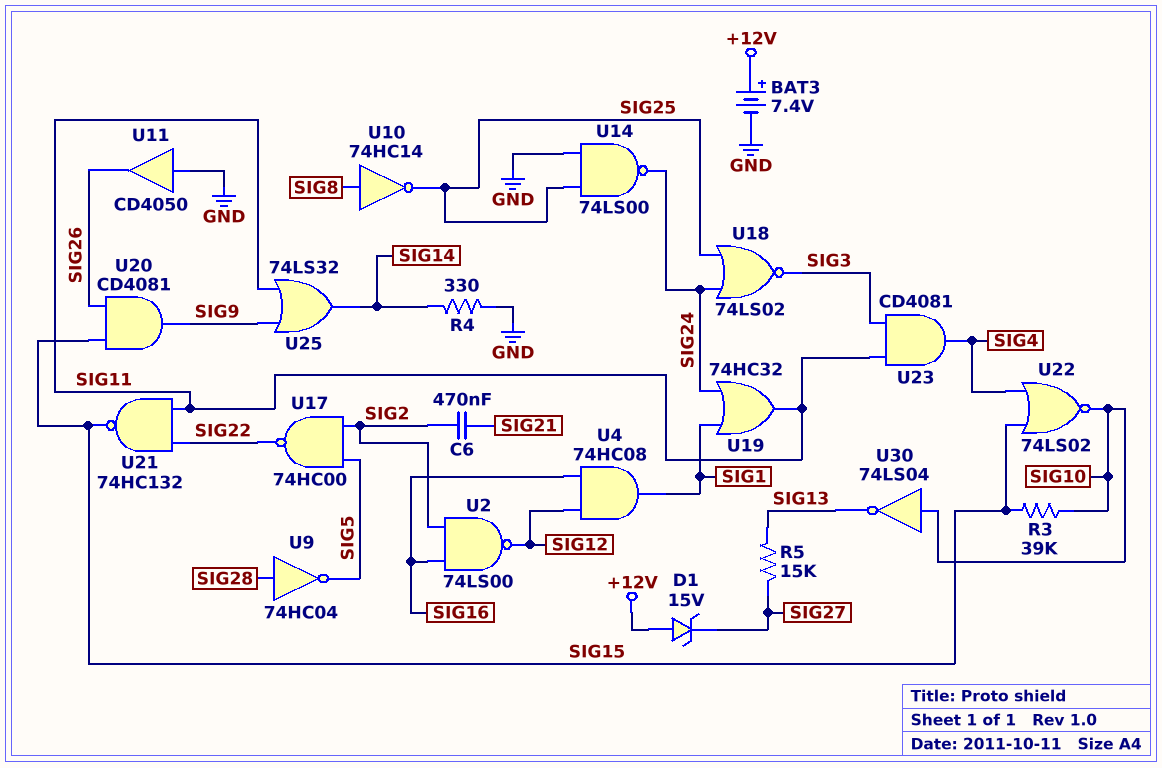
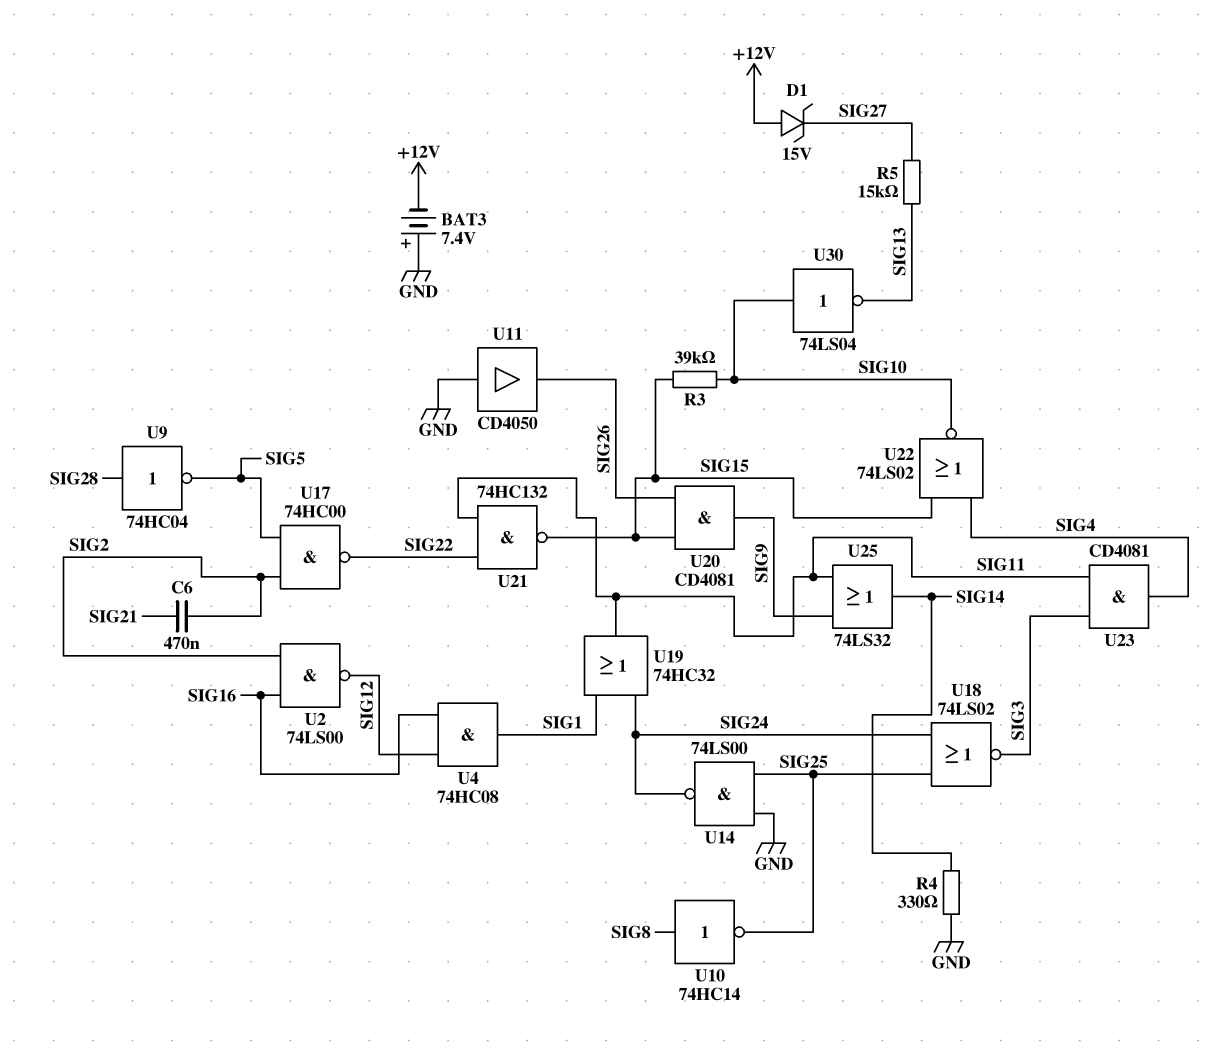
BAT3: 7.4V (plus +12V, minus GND) -> 7.4V (plus GND, minus +12V)

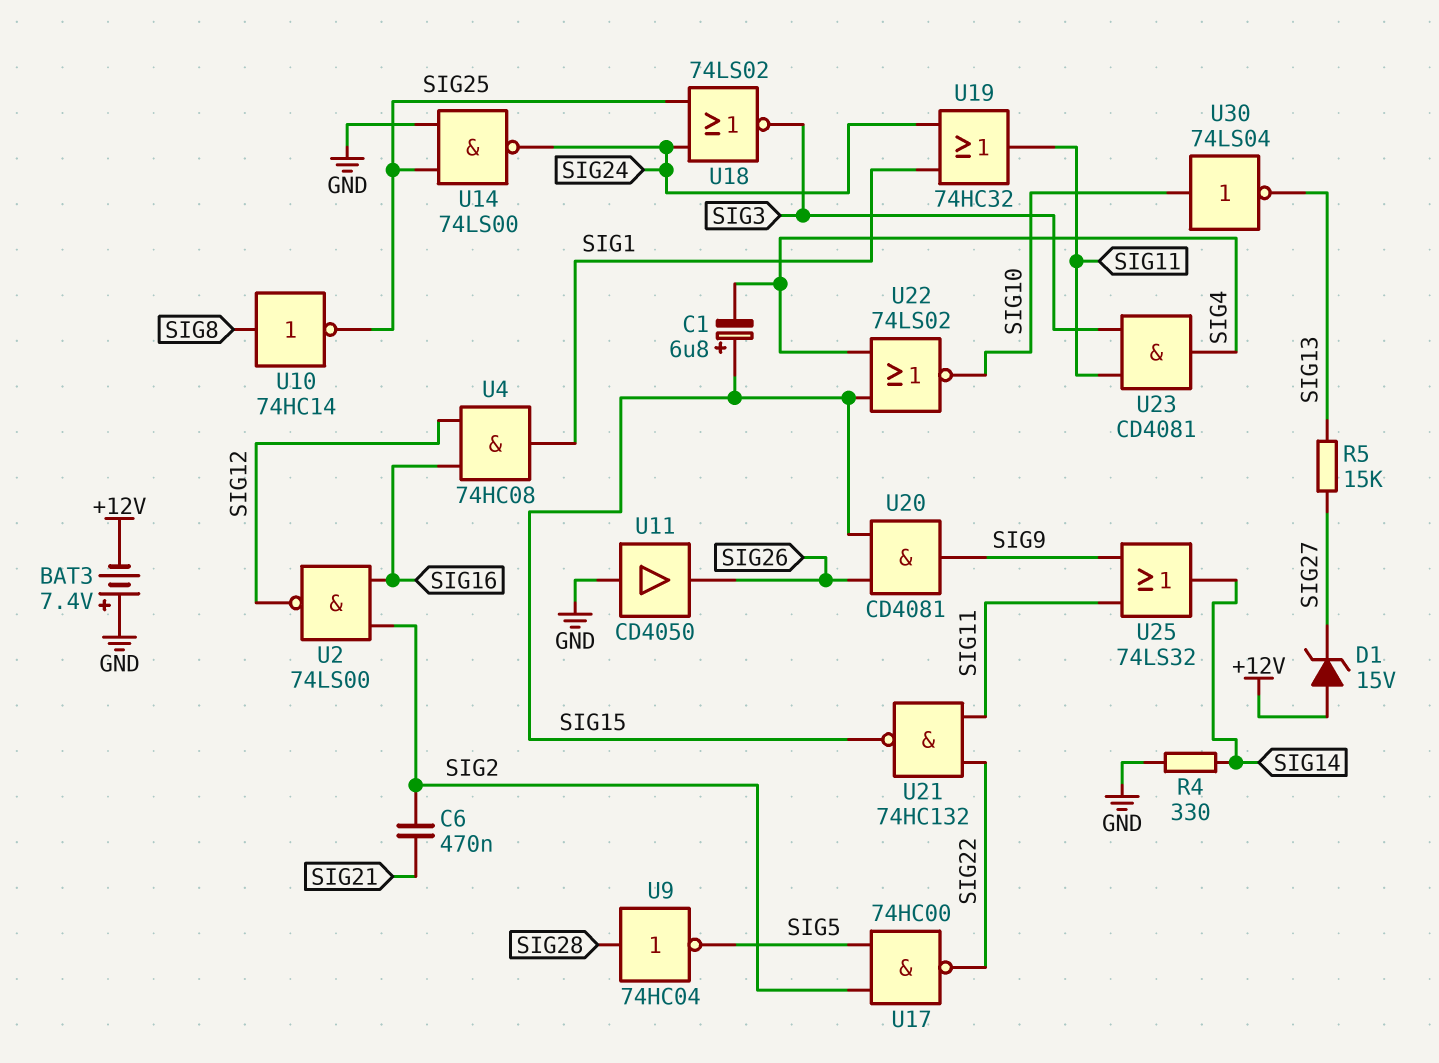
C1: none -> 6.8uF (plus SIG15, minus SIG4)
R3: 39k (SIG10, SIG15) -> none

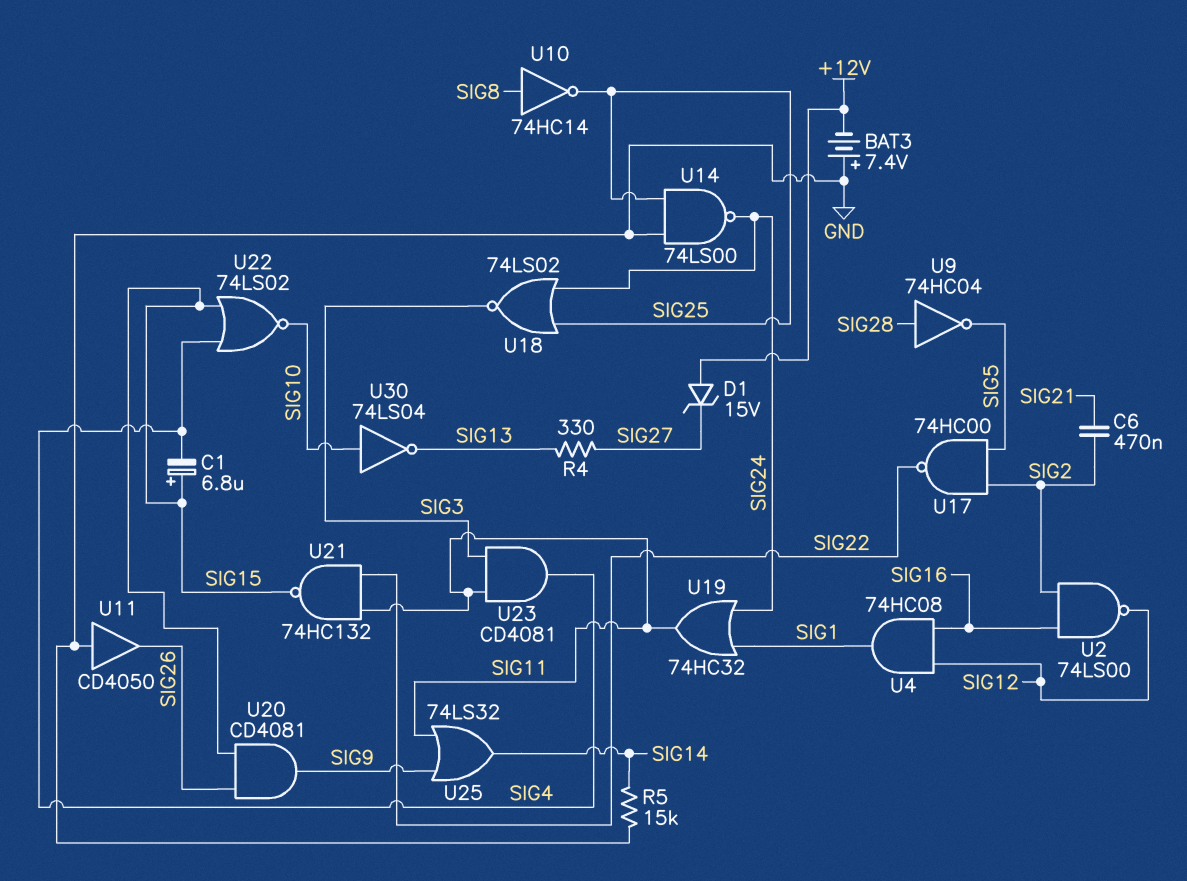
R4: 330 (GND, SIG14) -> 330 (SIG13, SIG27)
R5: 15k (SIG13, SIG27) -> 15k (GND, SIG14)

